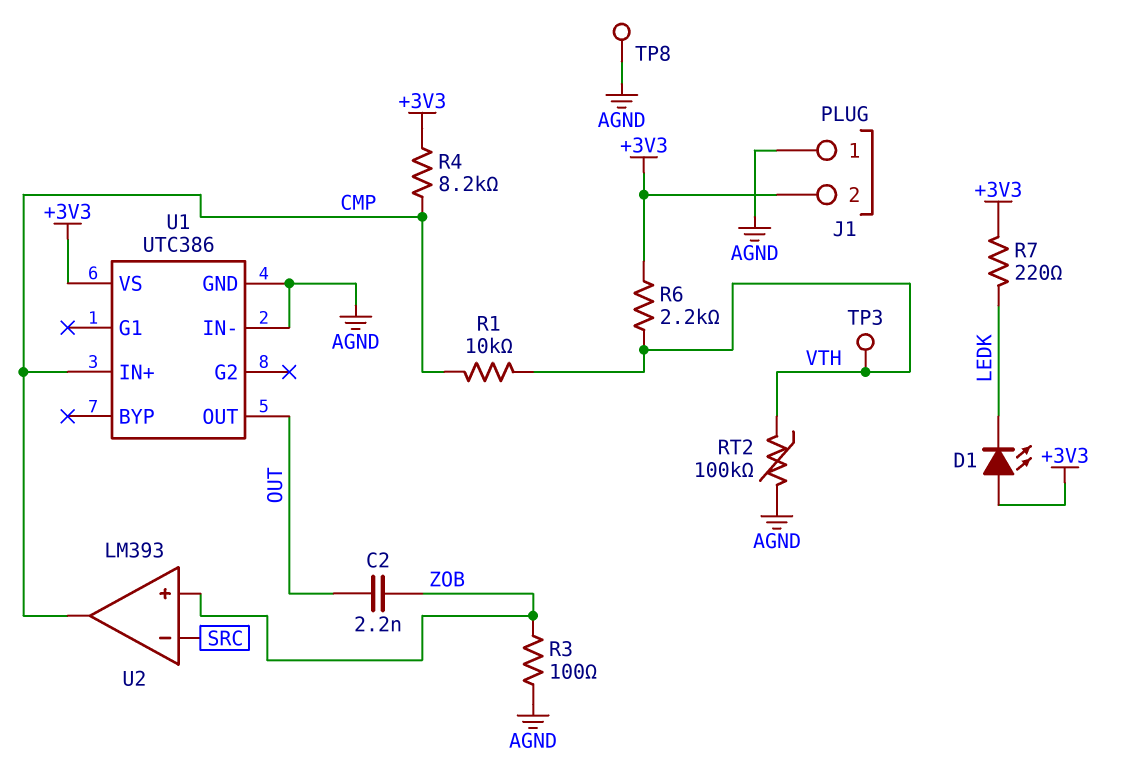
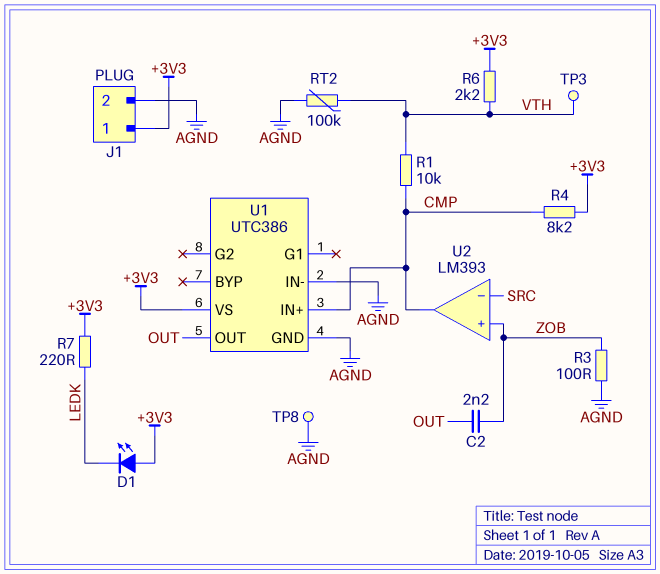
J1 pin 1: AGND -> +3V3
J1 pin 2: +3V3 -> AGND

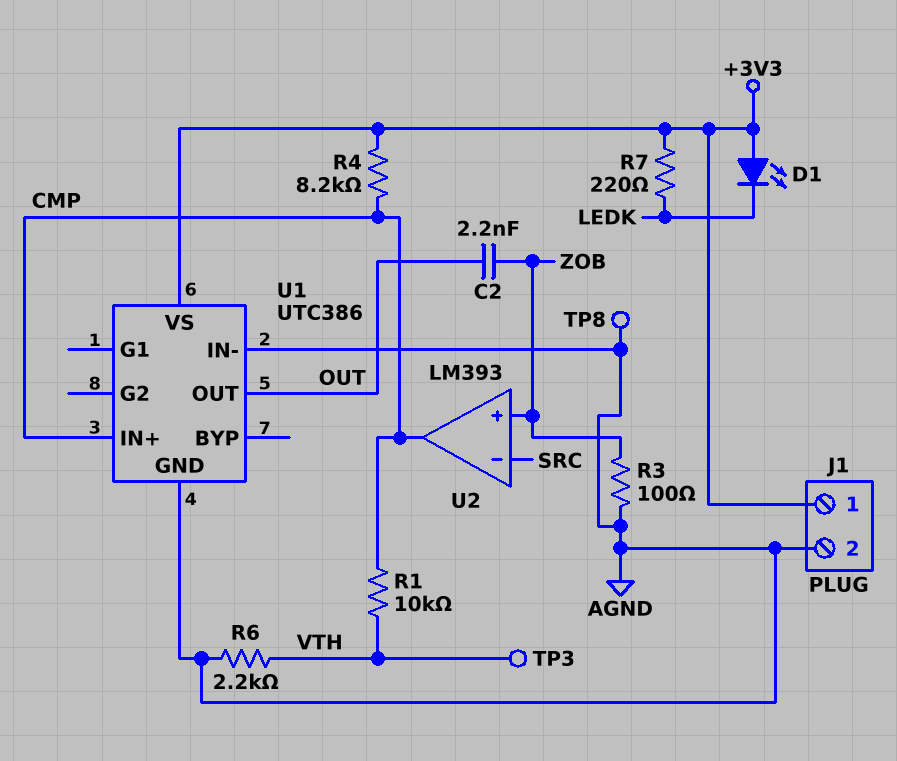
R6: 2.2k (+3V3, VTH) -> 2.2k (AGND, VTH)
RT2: 100k (AGND, VTH) -> none

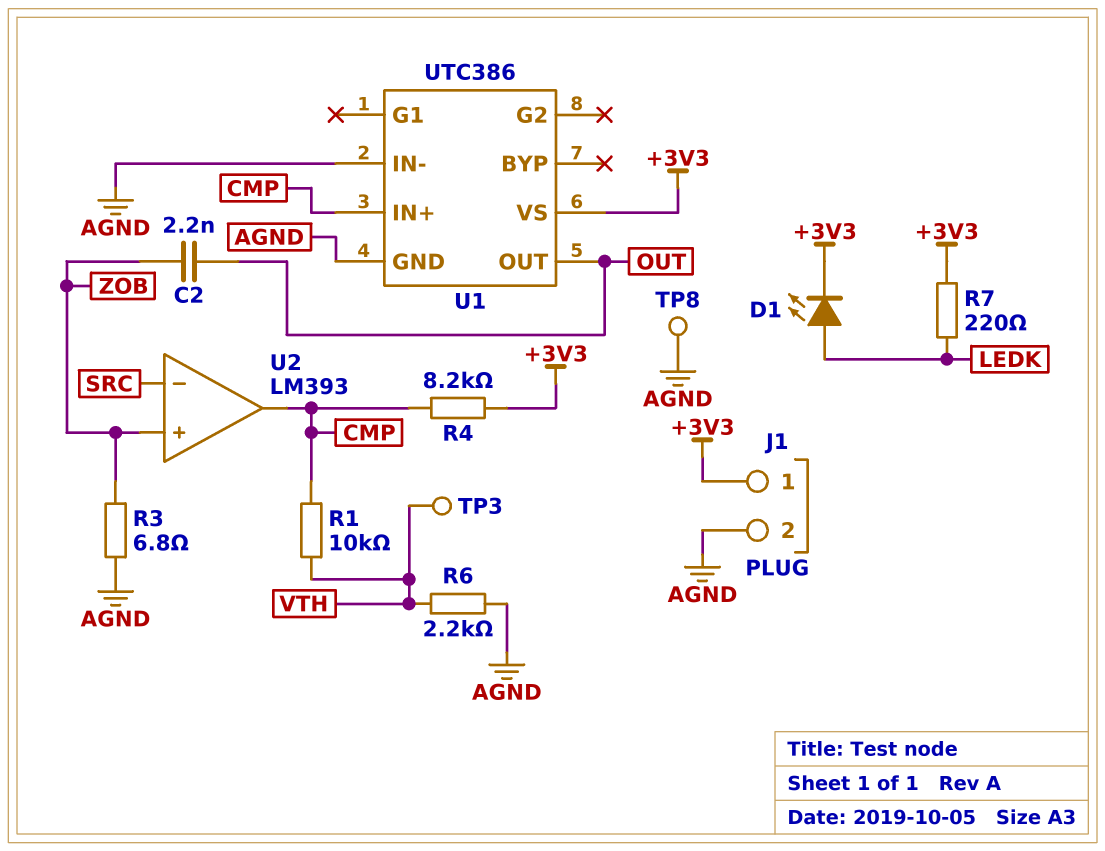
D1: LED (A +3V3, K LEDK) -> LED (A LEDK, K +3V3)
R3: 100 (AGND, ZOB) -> 6.8 (AGND, ZOB)

